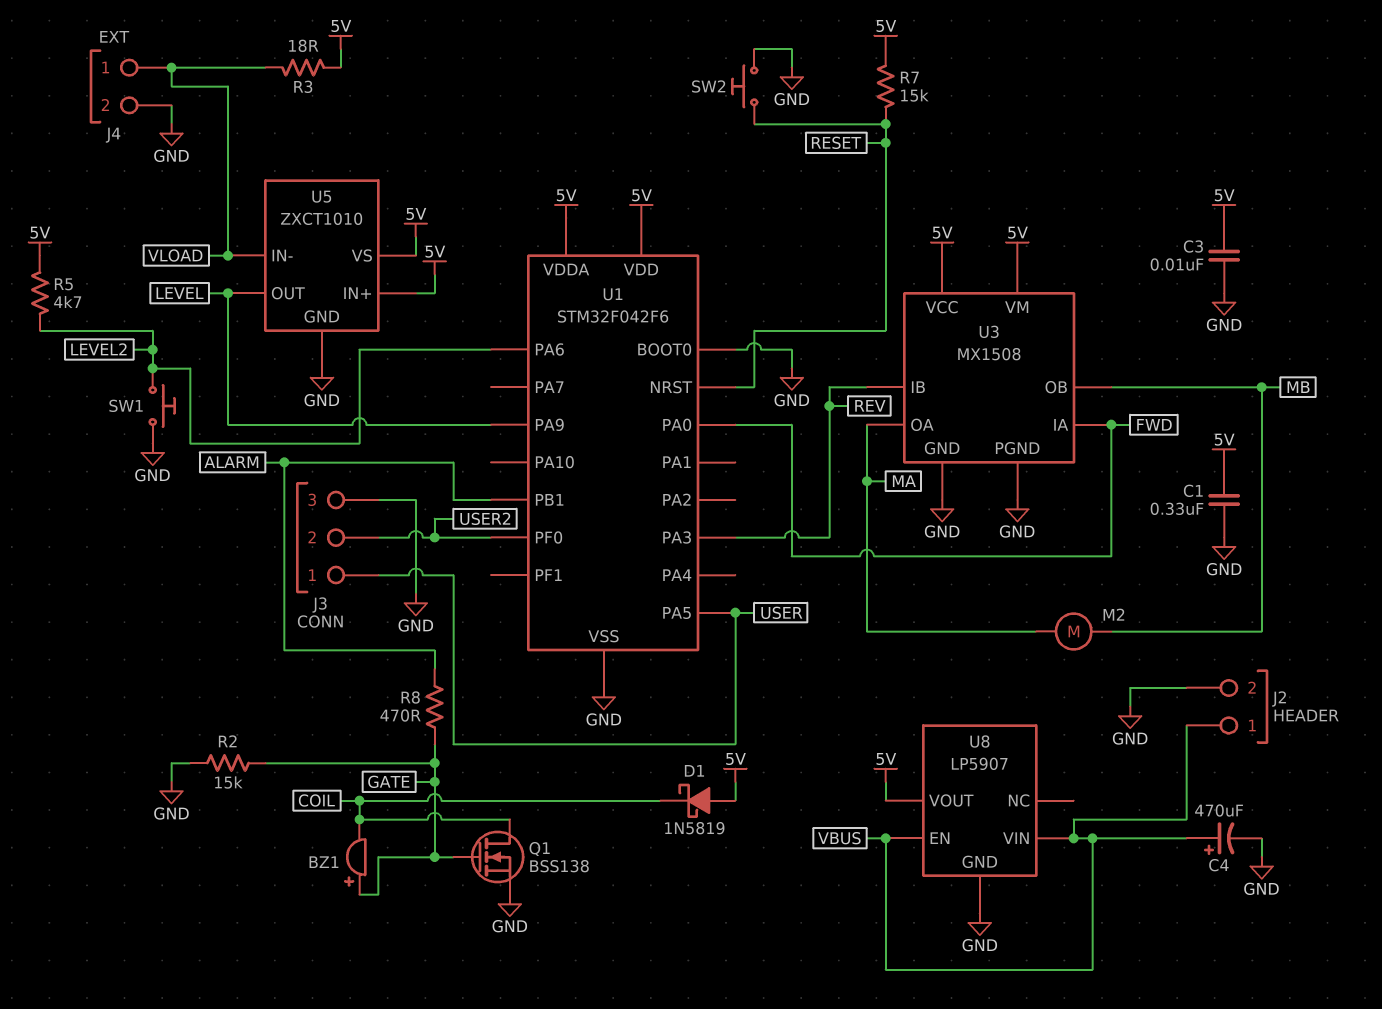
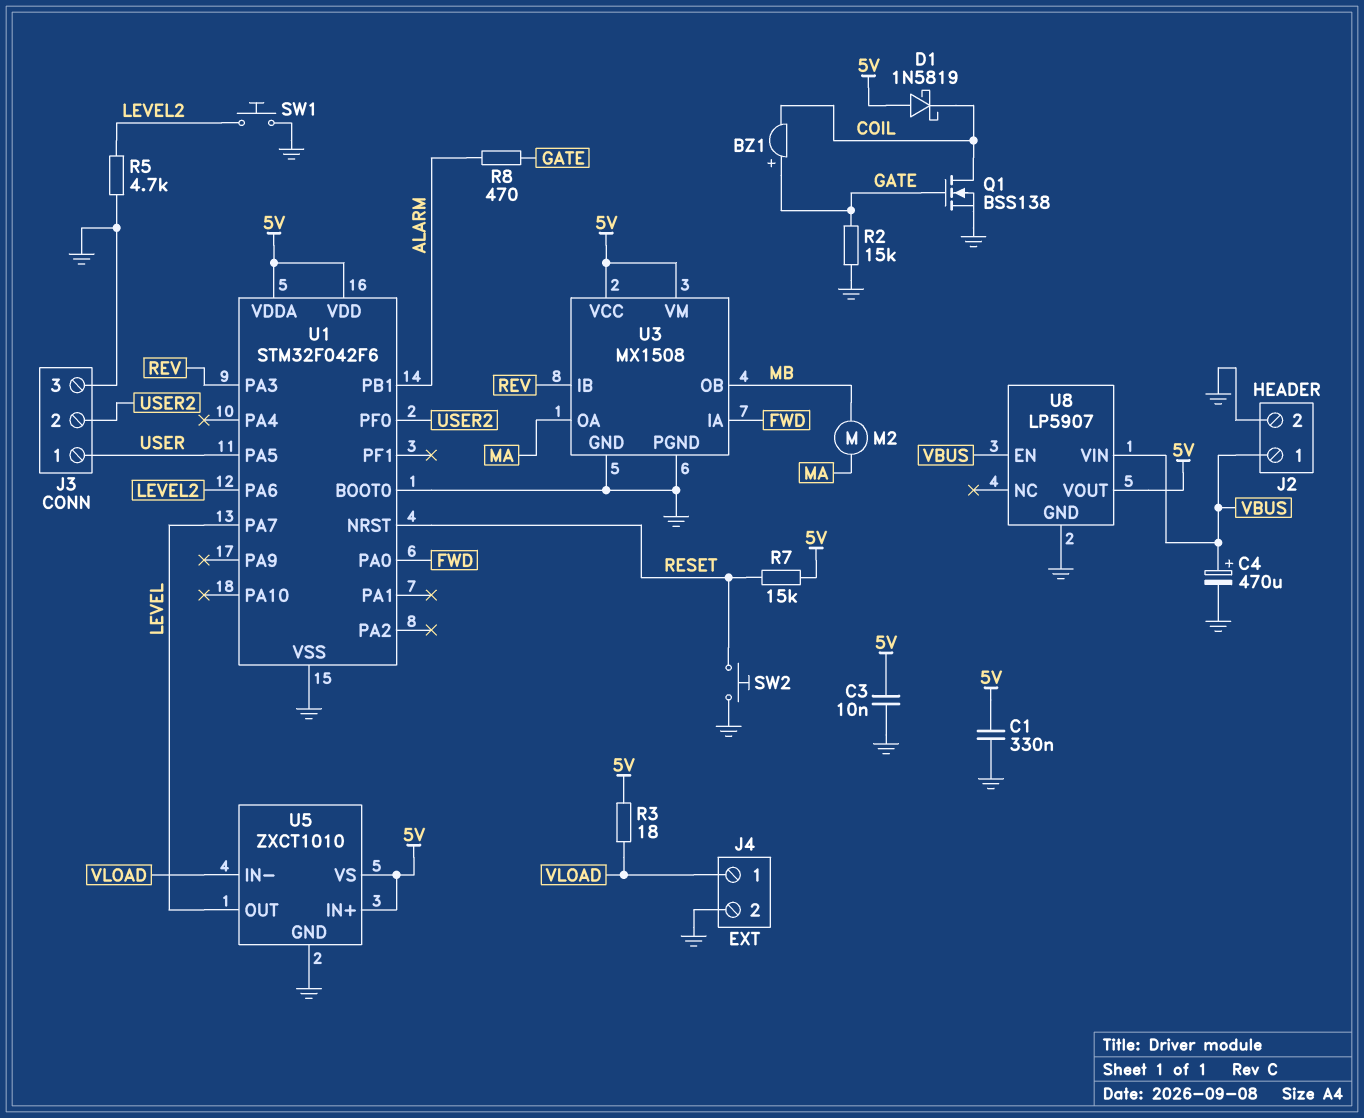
R5: 4.7k (5V, LEVEL2) -> 4.7k (GND, LEVEL2)
U1 pin PA7: none -> LEVEL
U1 pin PA9: LEVEL -> none

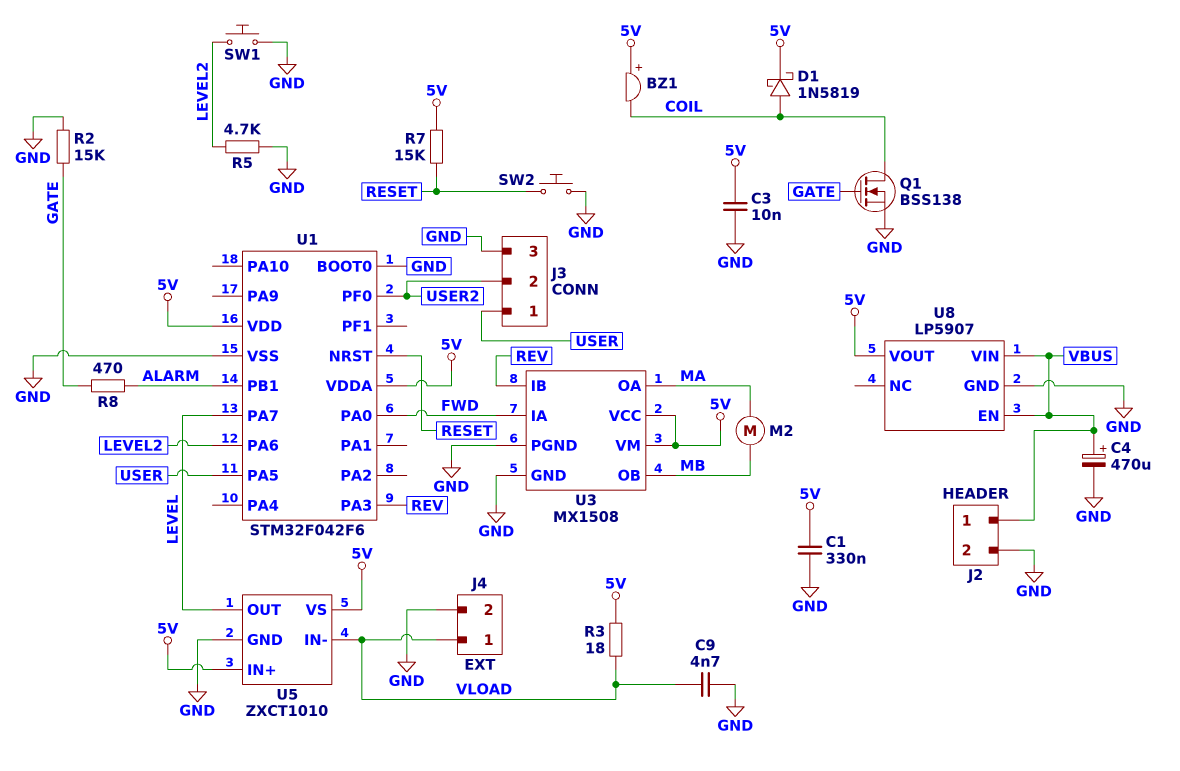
BZ1: buzzer (plus GATE, minus COIL) -> buzzer (plus 5V, minus COIL)
C9: none -> 4.7nF (GND, VLOAD)
D1: schottky 1N5819 (A 5V, K COIL) -> schottky 1N5819 (A COIL, K 5V)

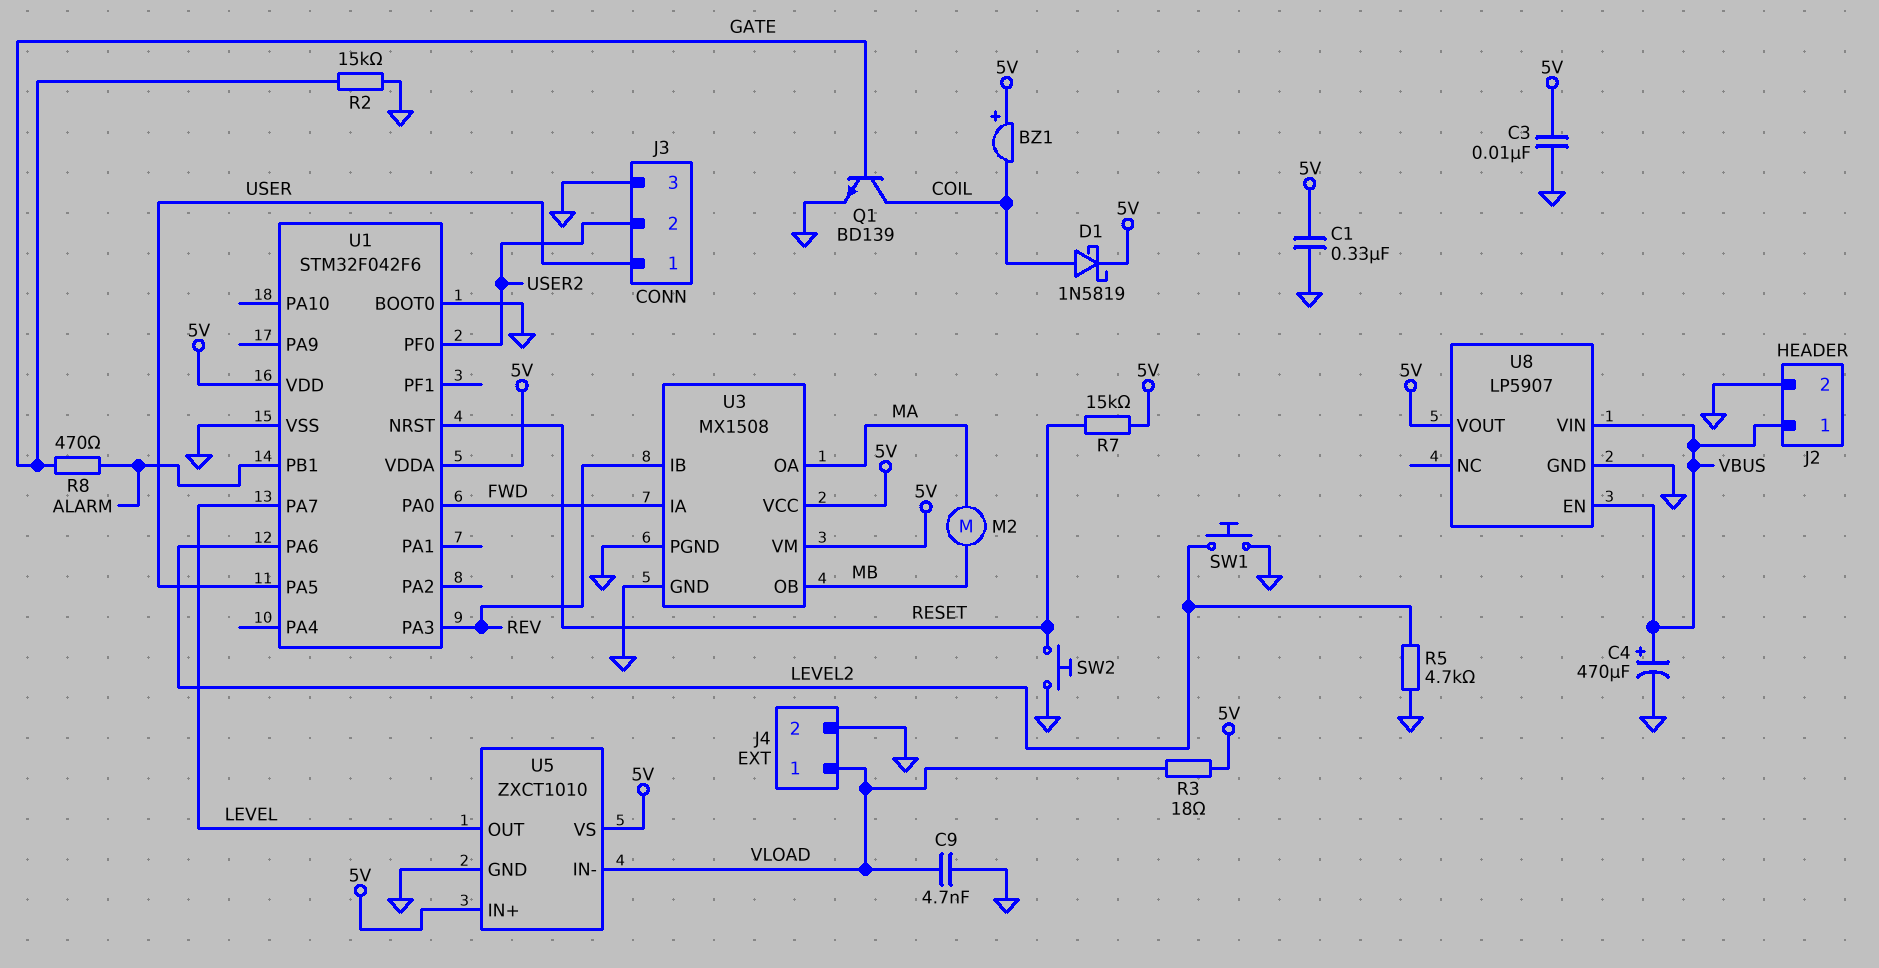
Q1: NMOS BSS138 (G GATE, D COIL, S GND) -> NPN BD139 (B GATE, C COIL, E GND)

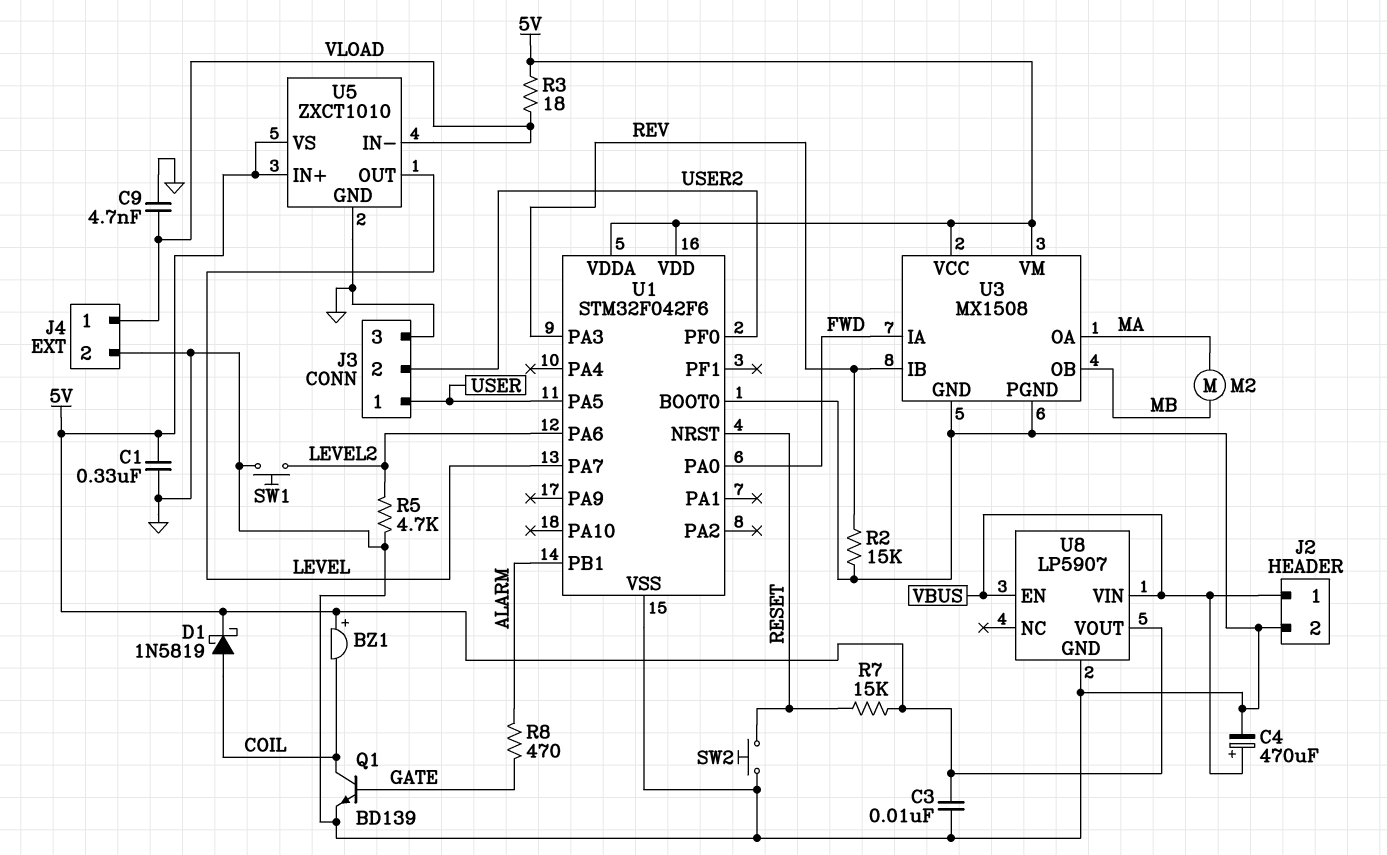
R2: 15k (GATE, GND) -> 15k (GND, REV)

